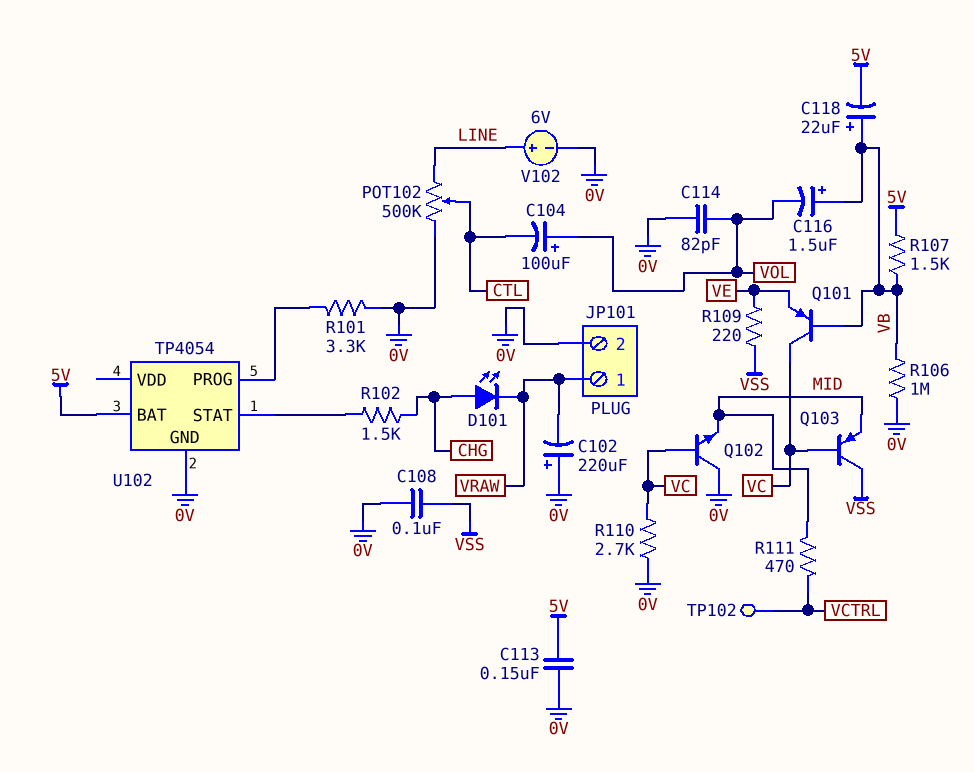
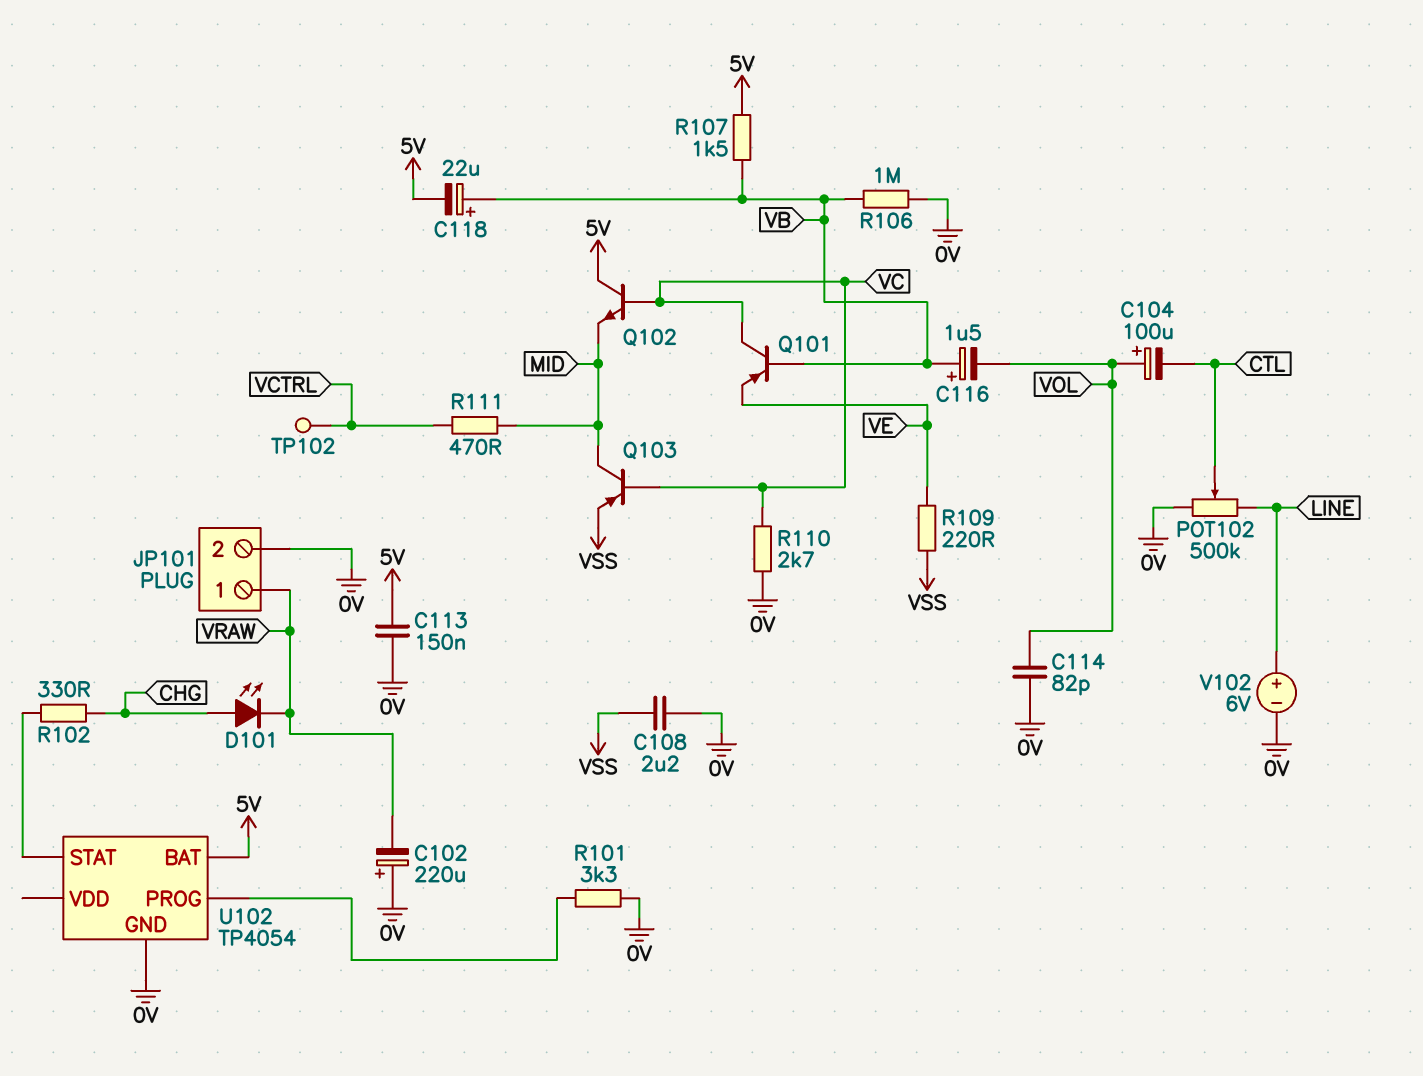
C108: 100nF (0V, VSS) -> 2.2uF (0V, VSS)
Q102: NPN (B VC, C 0V, E MID) -> NPN (B VC, C 5V, E MID)
Q103: PNP (B VC, C VSS, E MID) -> PNP (B VC, C MID, E VSS)
R102: 1.5k (CHG, U102/STAT) -> 330 (CHG, U102/STAT)

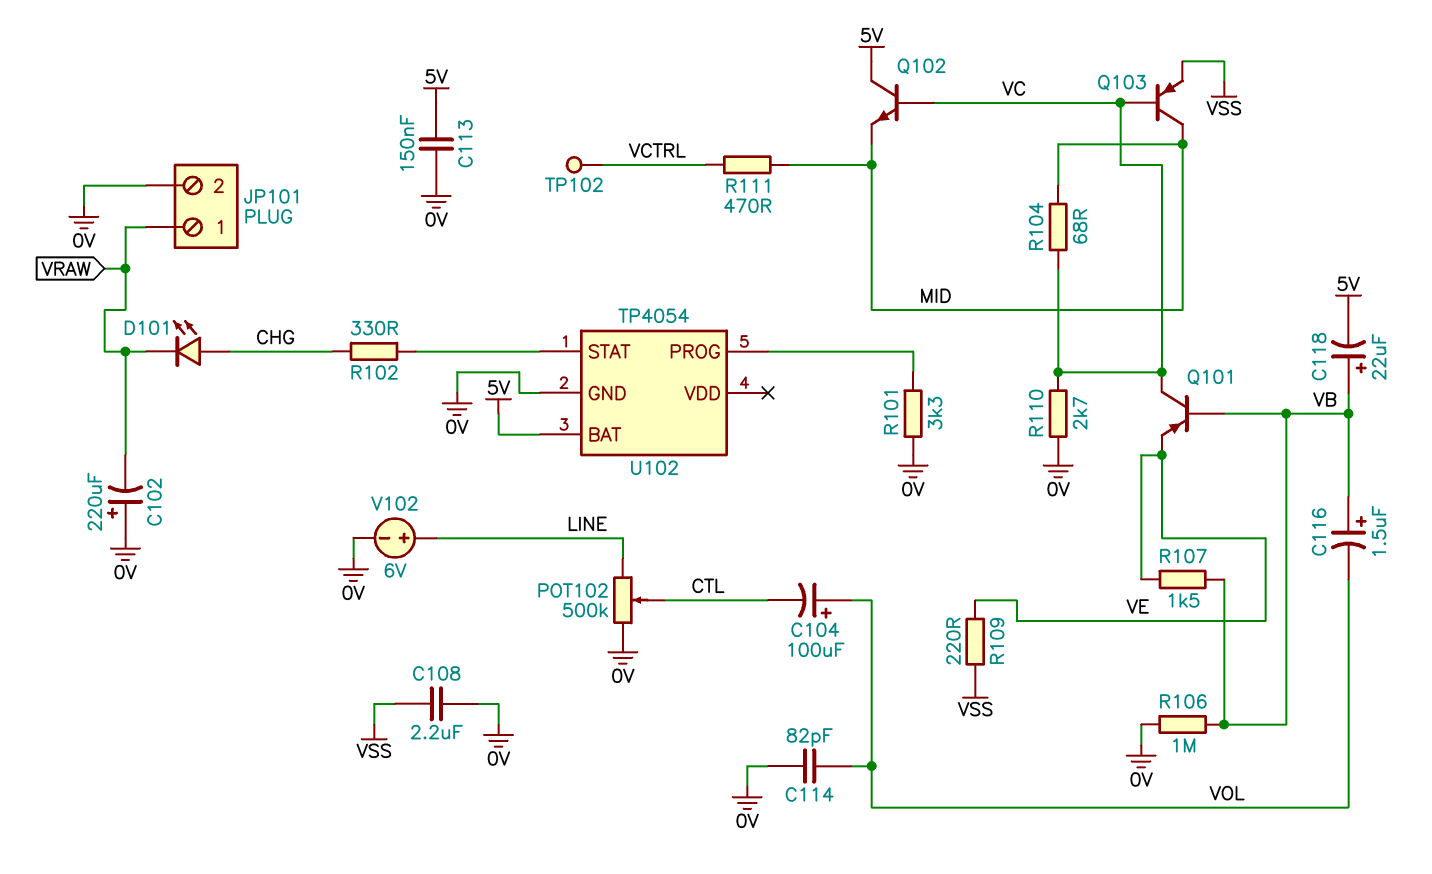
R104: none -> 68 (MID, VC)
R107: 1.5k (5V, VB) -> 1.5k (VB, VE)

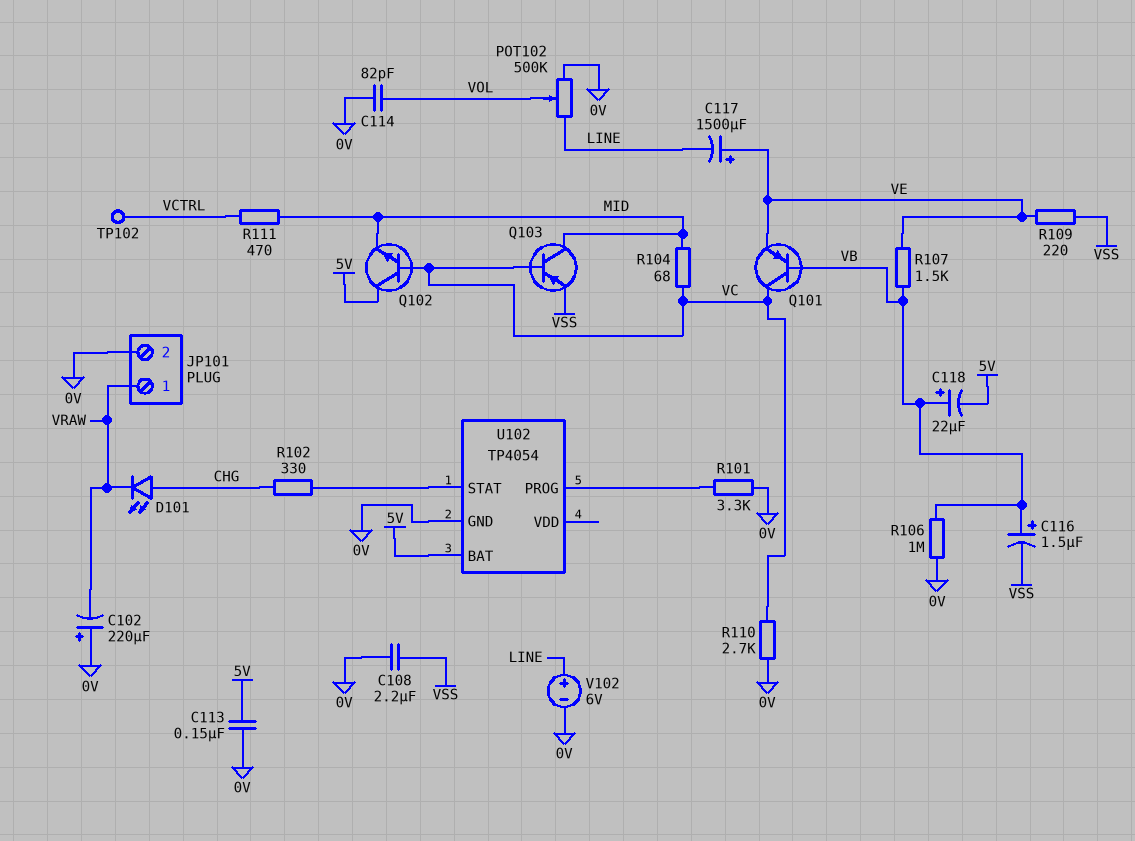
C104: 100uF (plus VOL, minus CTL) -> none
C116: 1.5uF (plus VB, minus VOL) -> 1.5uF (plus VB, minus VSS)
C117: none -> 1500uF (plus VE, minus LINE)
POT102: 500k (0V, LINE, wiper CTL) -> 500k (0V, LINE, wiper VOL)

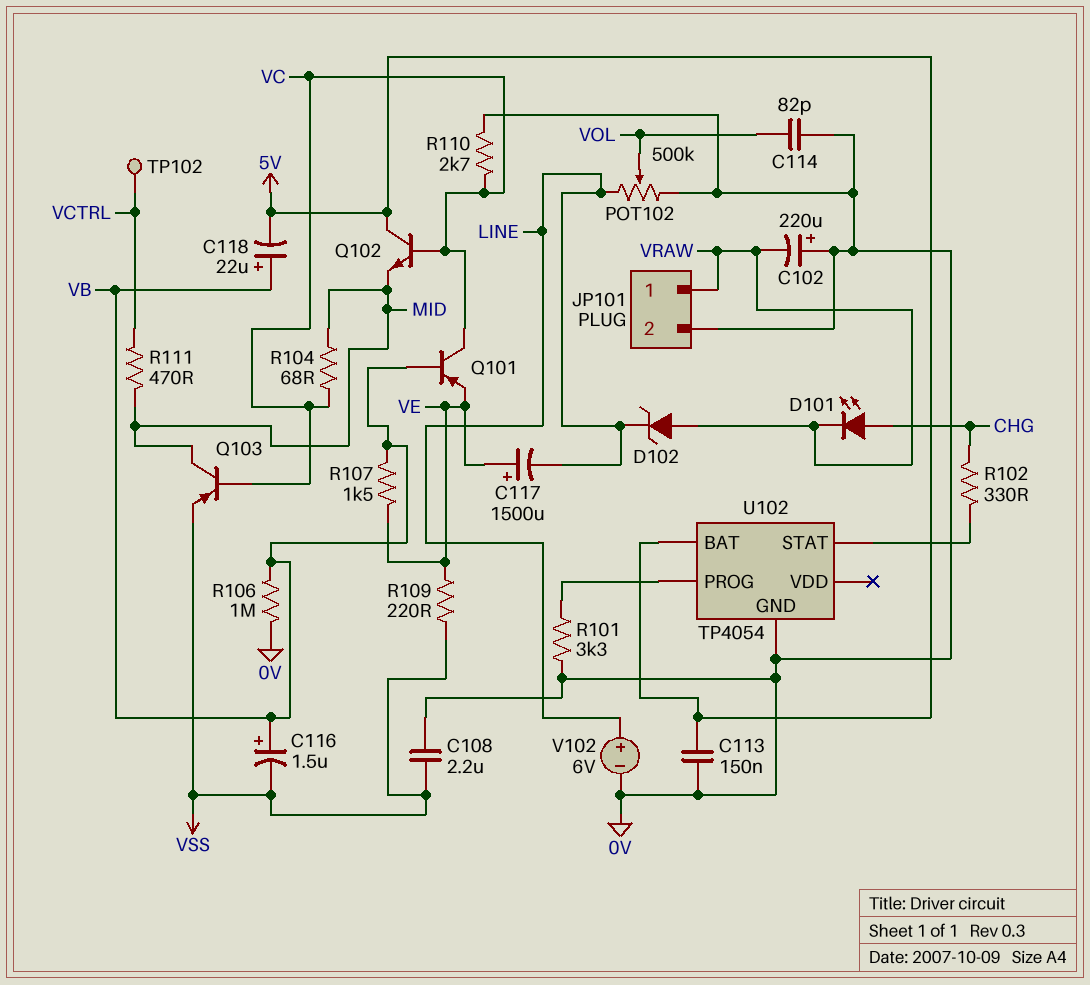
D102: none -> zener (A VRAW, K LINE)

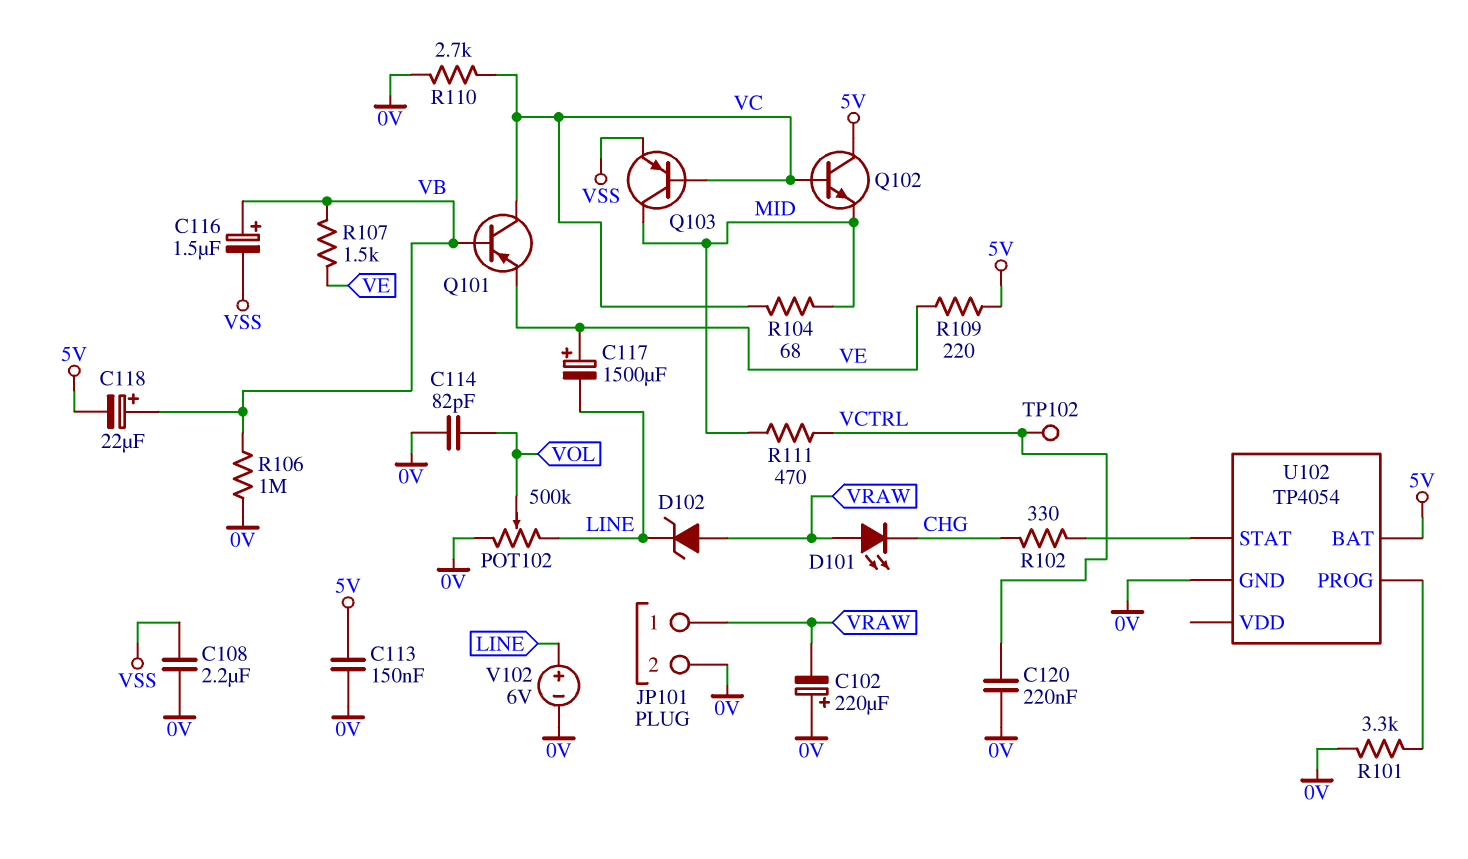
C120: none -> 220nF (0V, VCTRL)
D101: LED (A CHG, K VRAW) -> LED (A VRAW, K CHG)
R109: 220 (VE, VSS) -> 220 (5V, VE)

